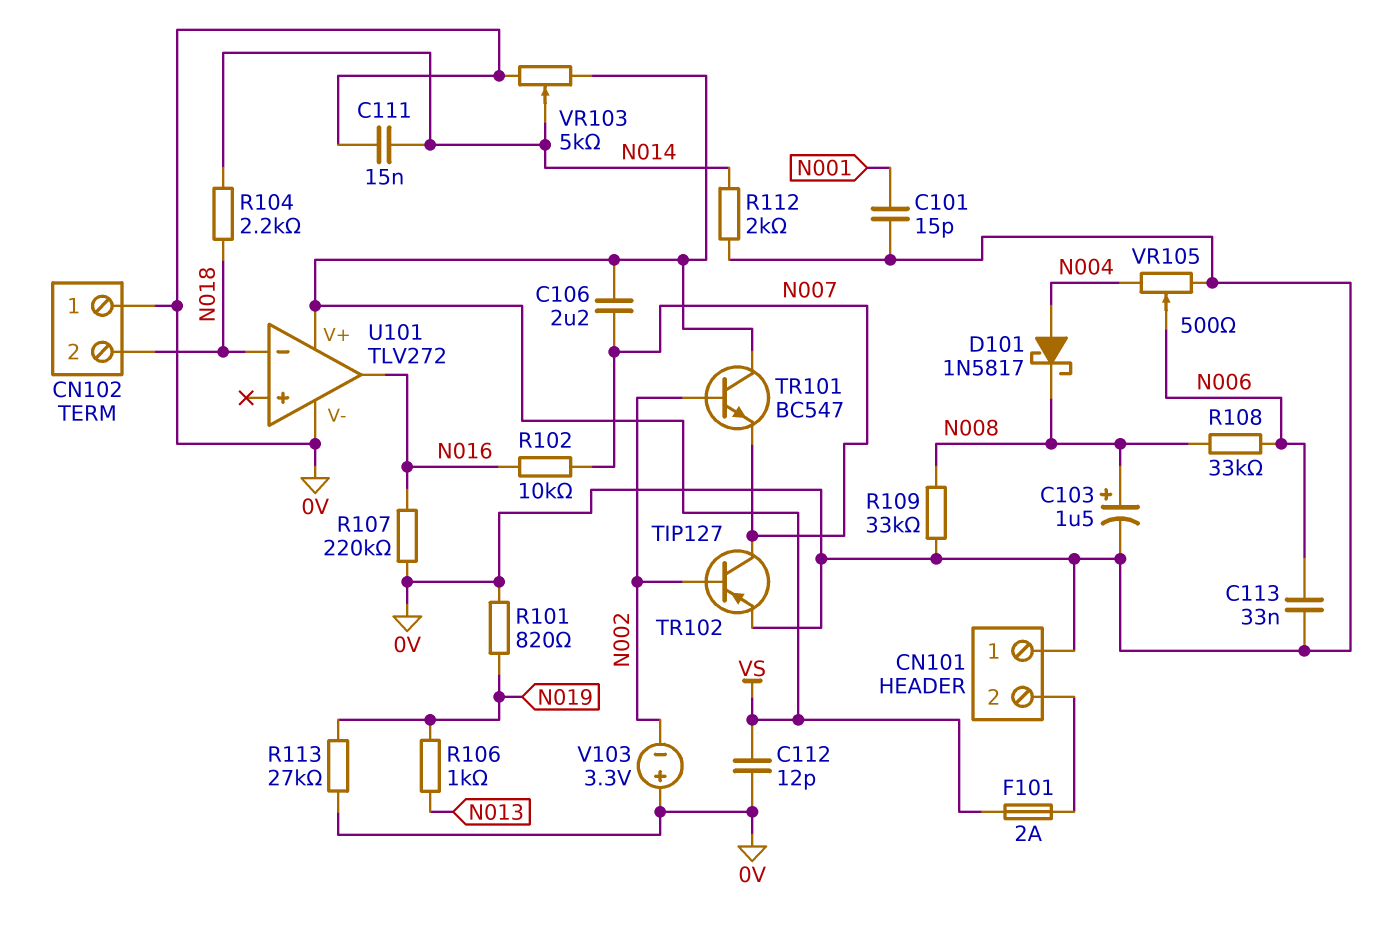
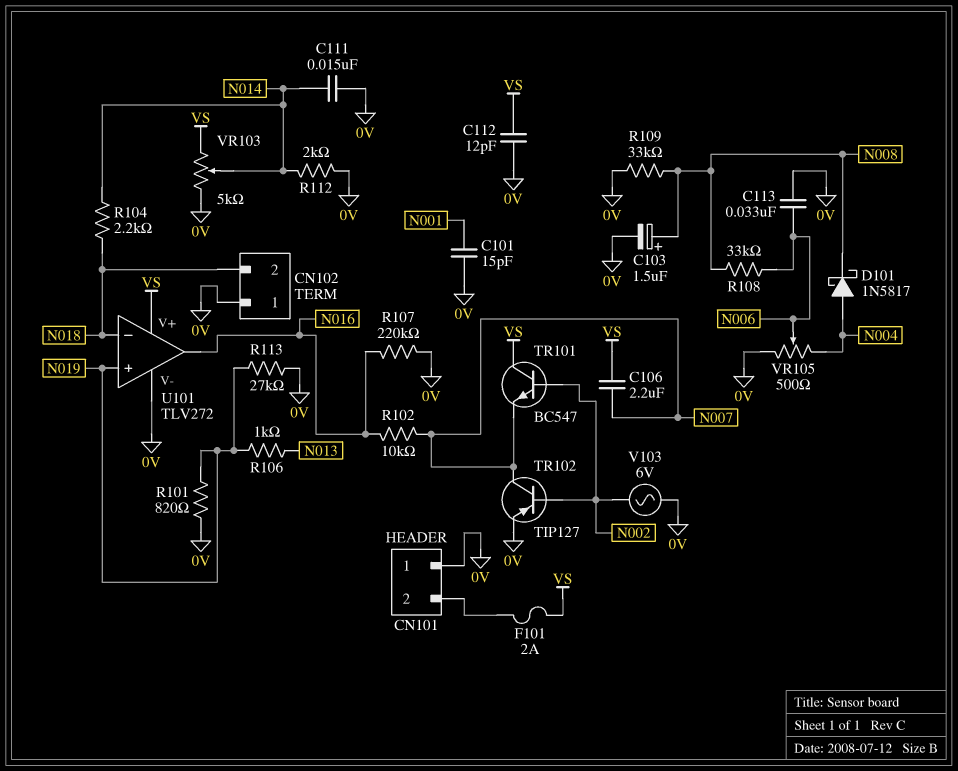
U101 pin in+: none -> N019
V103: 3.3V (plus 0V, minus N002) -> AC 6V (0V, N002)

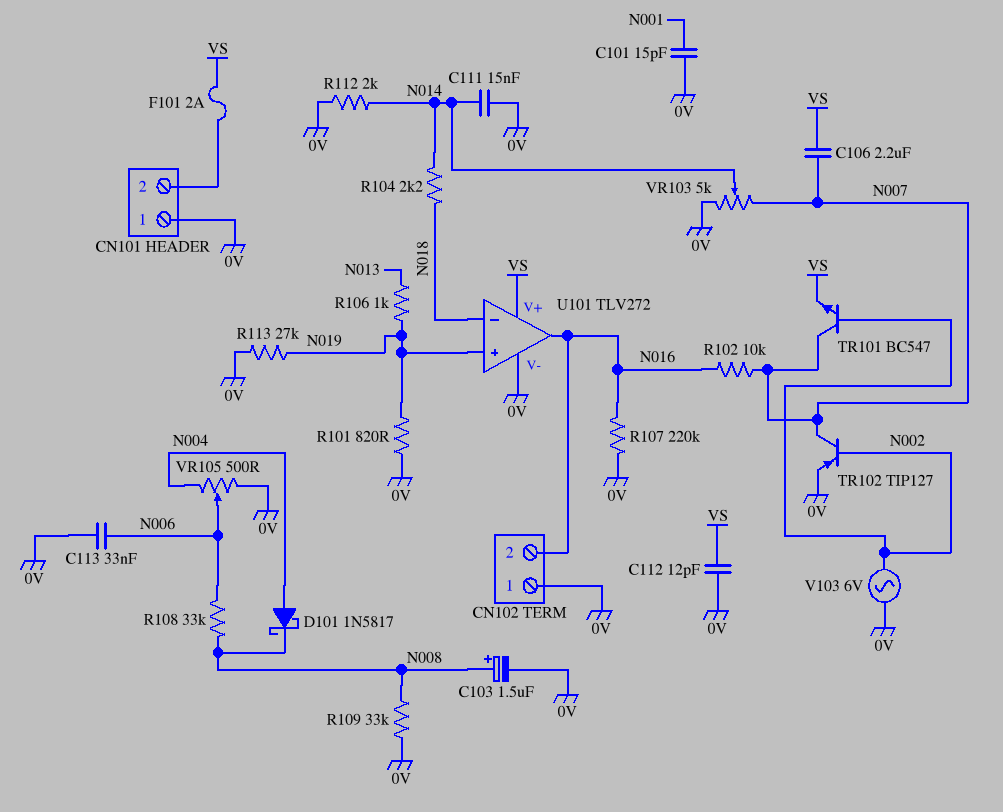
CN102 pin 2: N018 -> N016
TR101: NPN BC547 (B N002, C VS, E N007) -> NPN BC547 (B N002, C N007, E VS)
VR103: 5k (0V, VS, wiper N014) -> 5k (0V, N007, wiper N014)

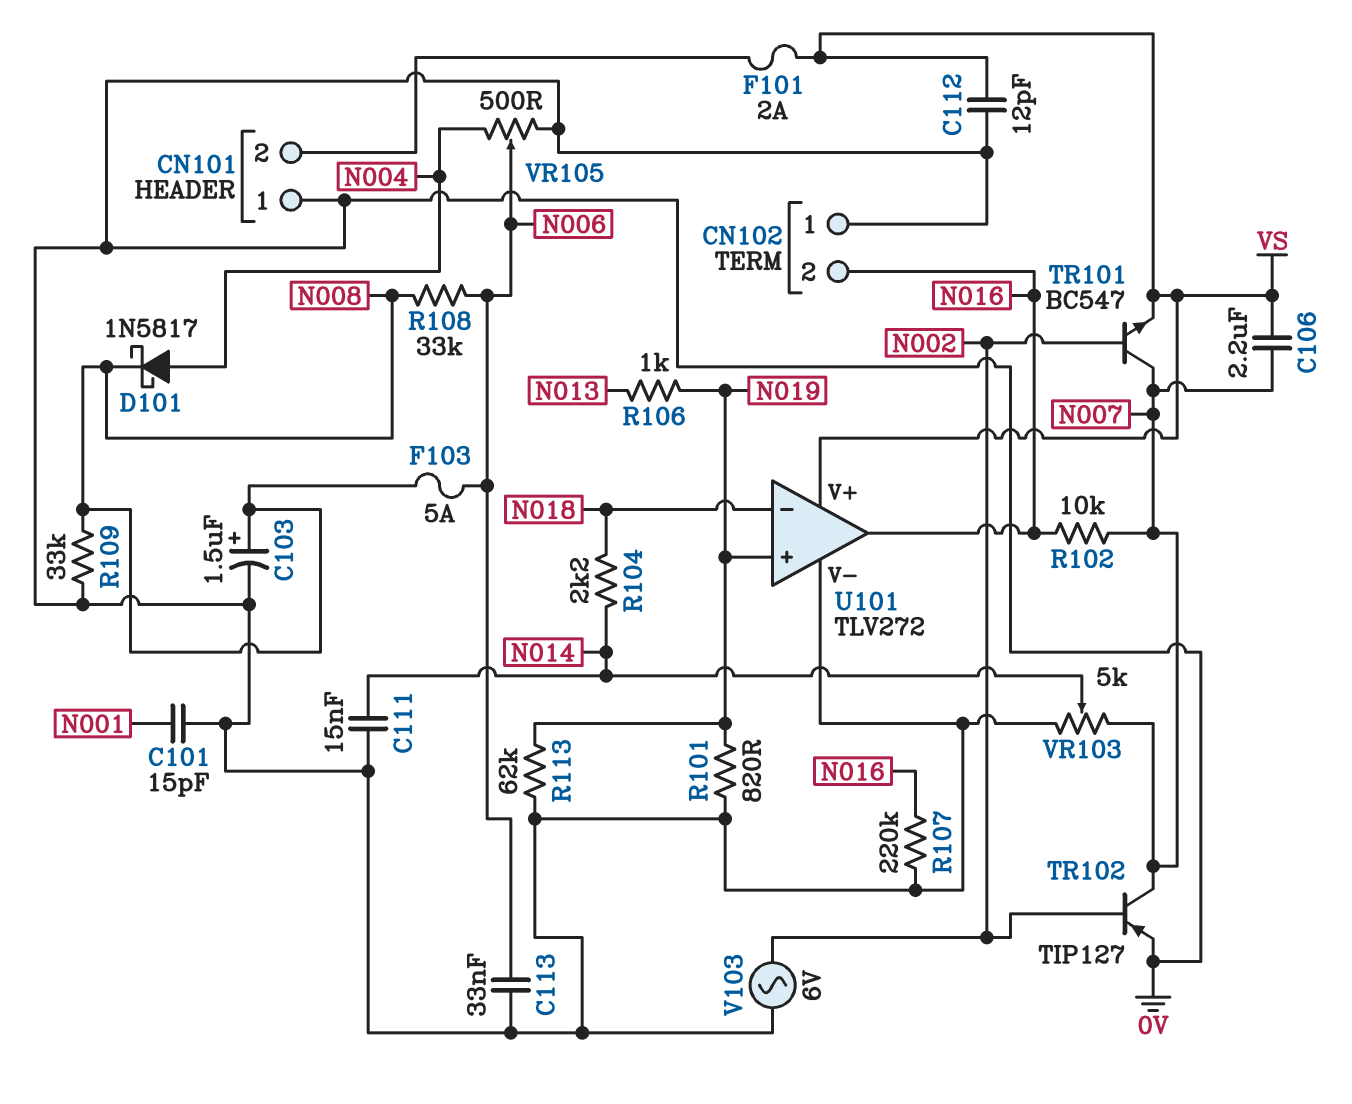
F103: none -> 5A (N006, N008)
R112: 2k (0V, N014) -> none
R113: 27k (0V, N019) -> 62k (0V, N019)

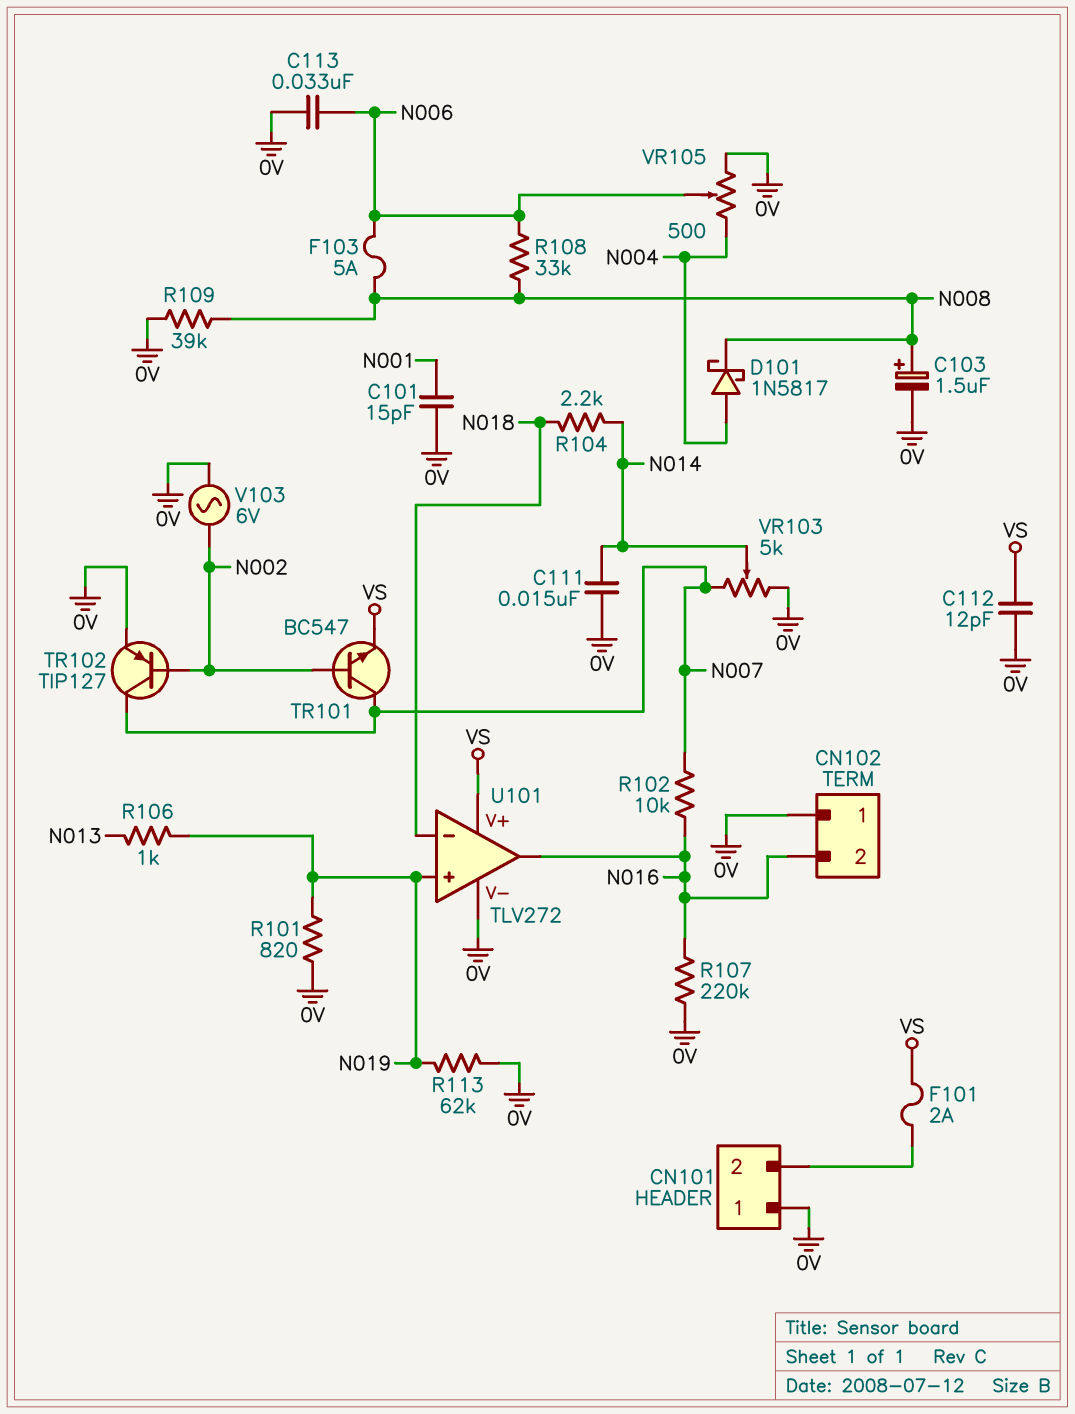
C106: 2.2uF (N007, VS) -> none
R109: 33k (0V, N008) -> 39k (0V, N008)

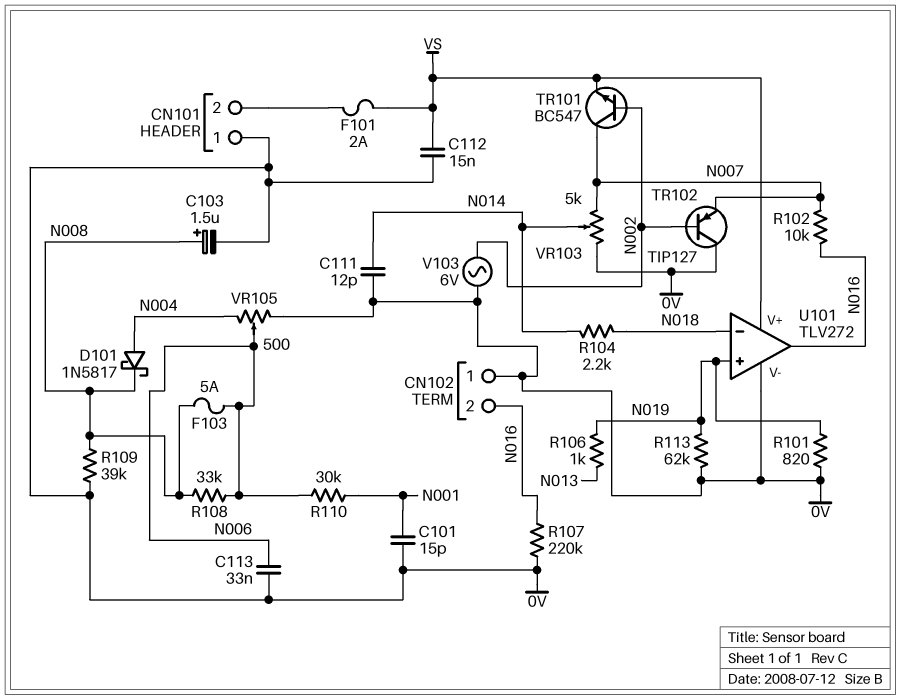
C111: 15nF (0V, N014) -> 12pF (0V, N014)
C112: 12pF (0V, VS) -> 15nF (0V, VS)
R110: none -> 30k (N001, N006)
TR102: PNP TIP127 (B N002, C N007, E 0V) -> PNP TIP127 (B N002, C 0V, E N007)

